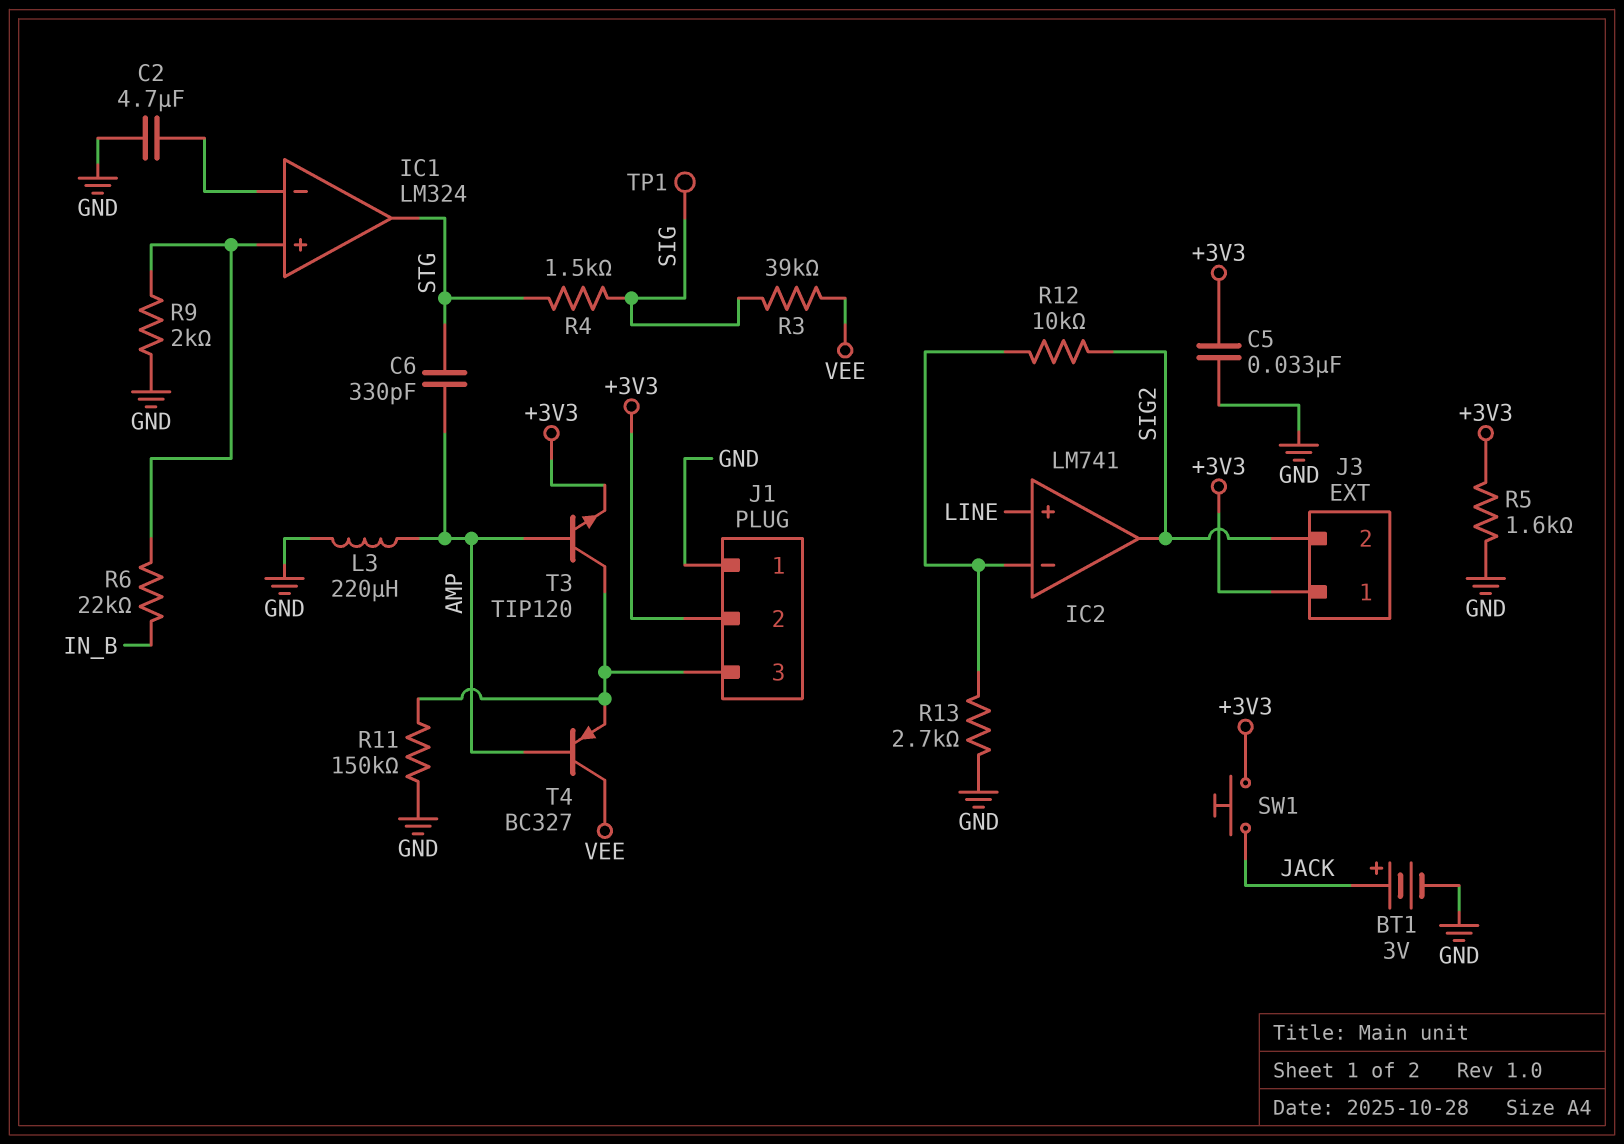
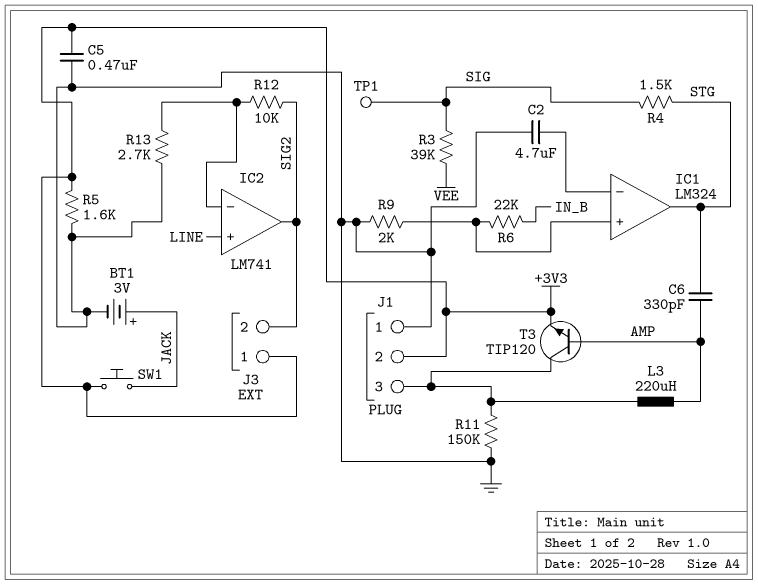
C5: 33nF (+3V3, GND) -> 470nF (+3V3, GND)
L3: 220uH (AMP, GND) -> 220uH (AMP, J1/3)
T4: PNP BC327 (B AMP, C VEE, E J1/3) -> none

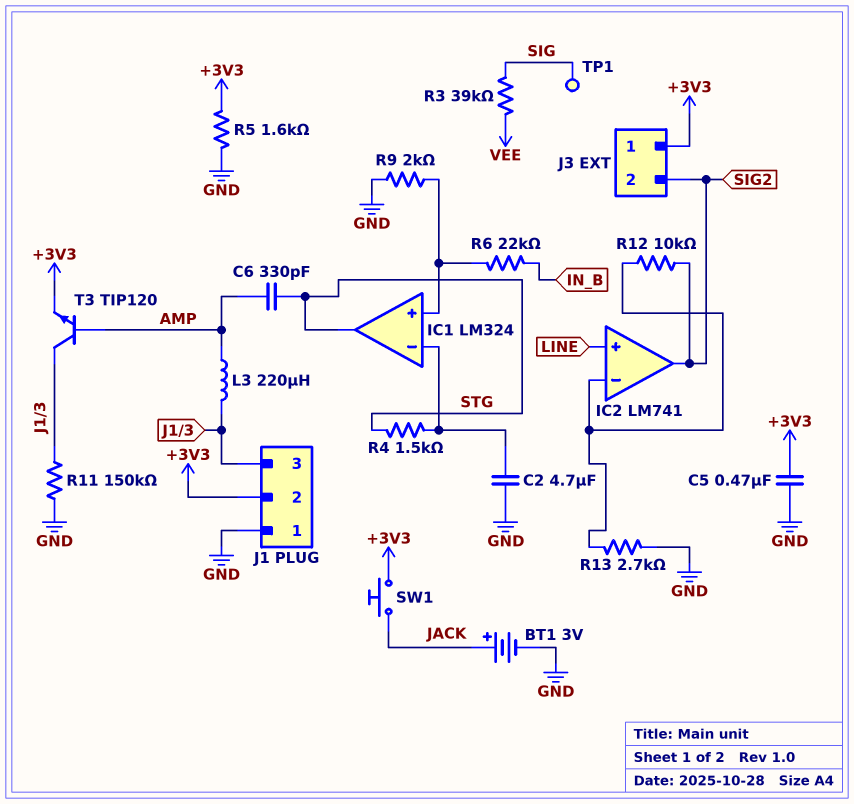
R4: 1.5k (SIG, STG) -> 1.5k (IC1/in-, STG)

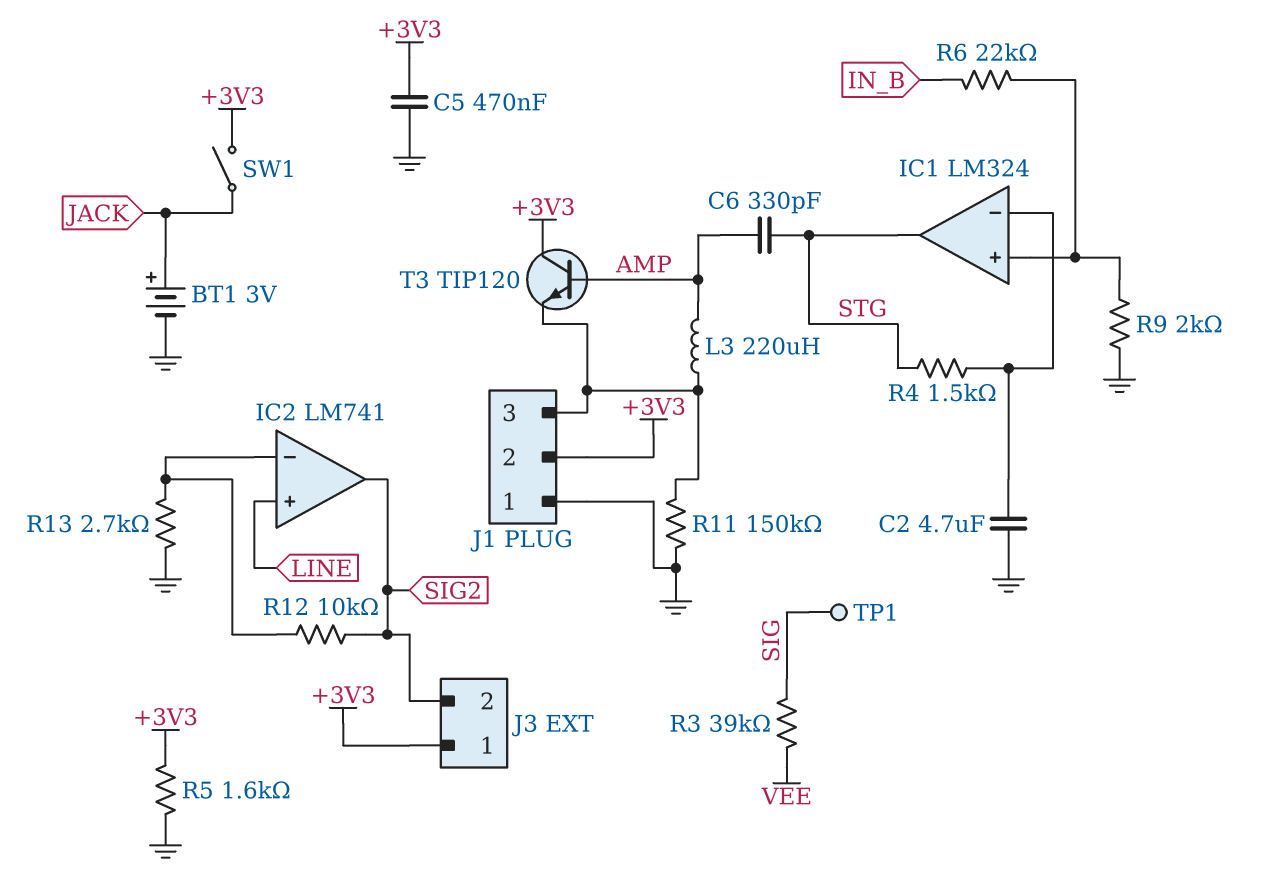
SW1: button (+3V3, JACK) -> switch (+3V3, JACK)
T3: NPN TIP120 (B AMP, C J1/3, E +3V3) -> NPN TIP120 (B AMP, C +3V3, E J1/3)

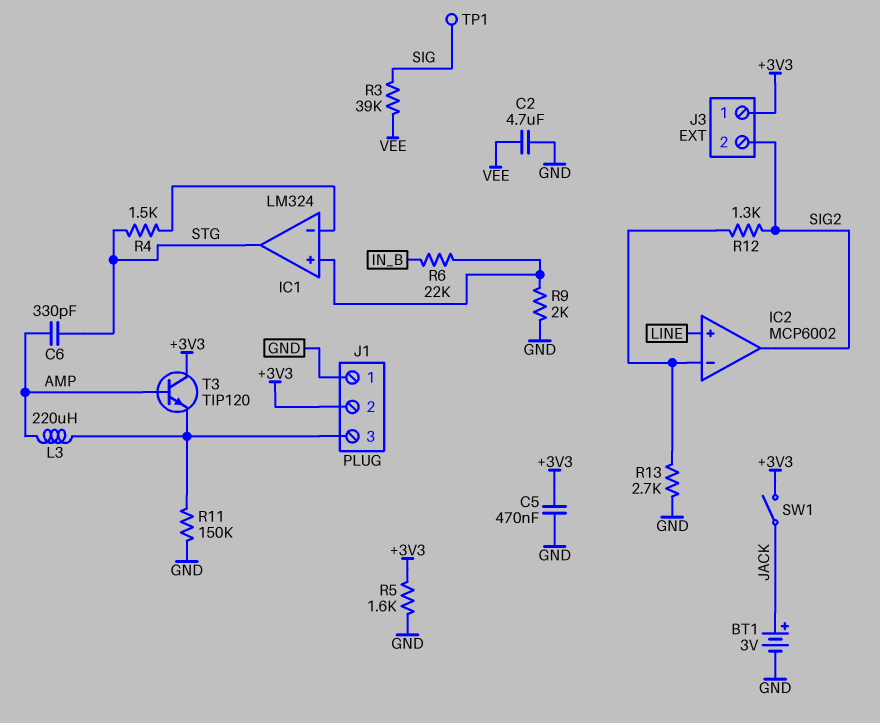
C2: 4.7uF (GND, IC1/in-) -> 4.7uF (GND, VEE)
IC2: LM741 -> MCP6002
R12: 10k (IC2/in-, SIG2) -> 1.3k (IC2/in-, SIG2)

